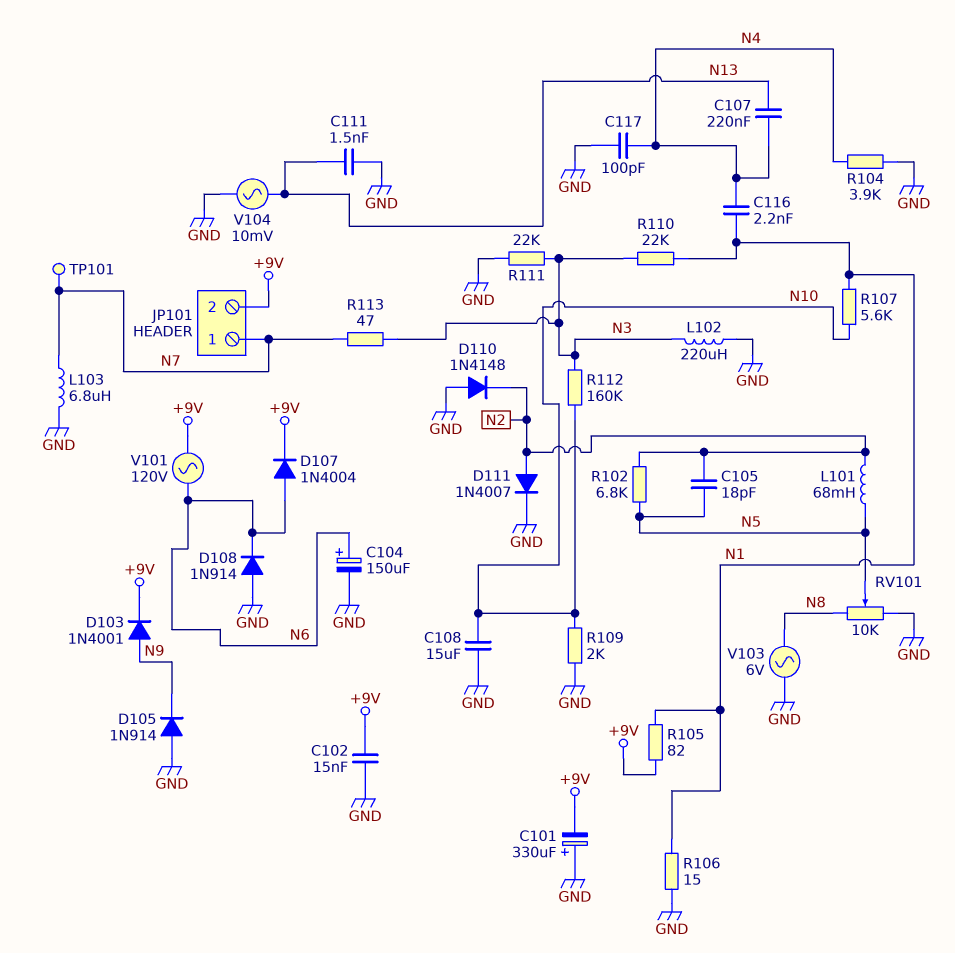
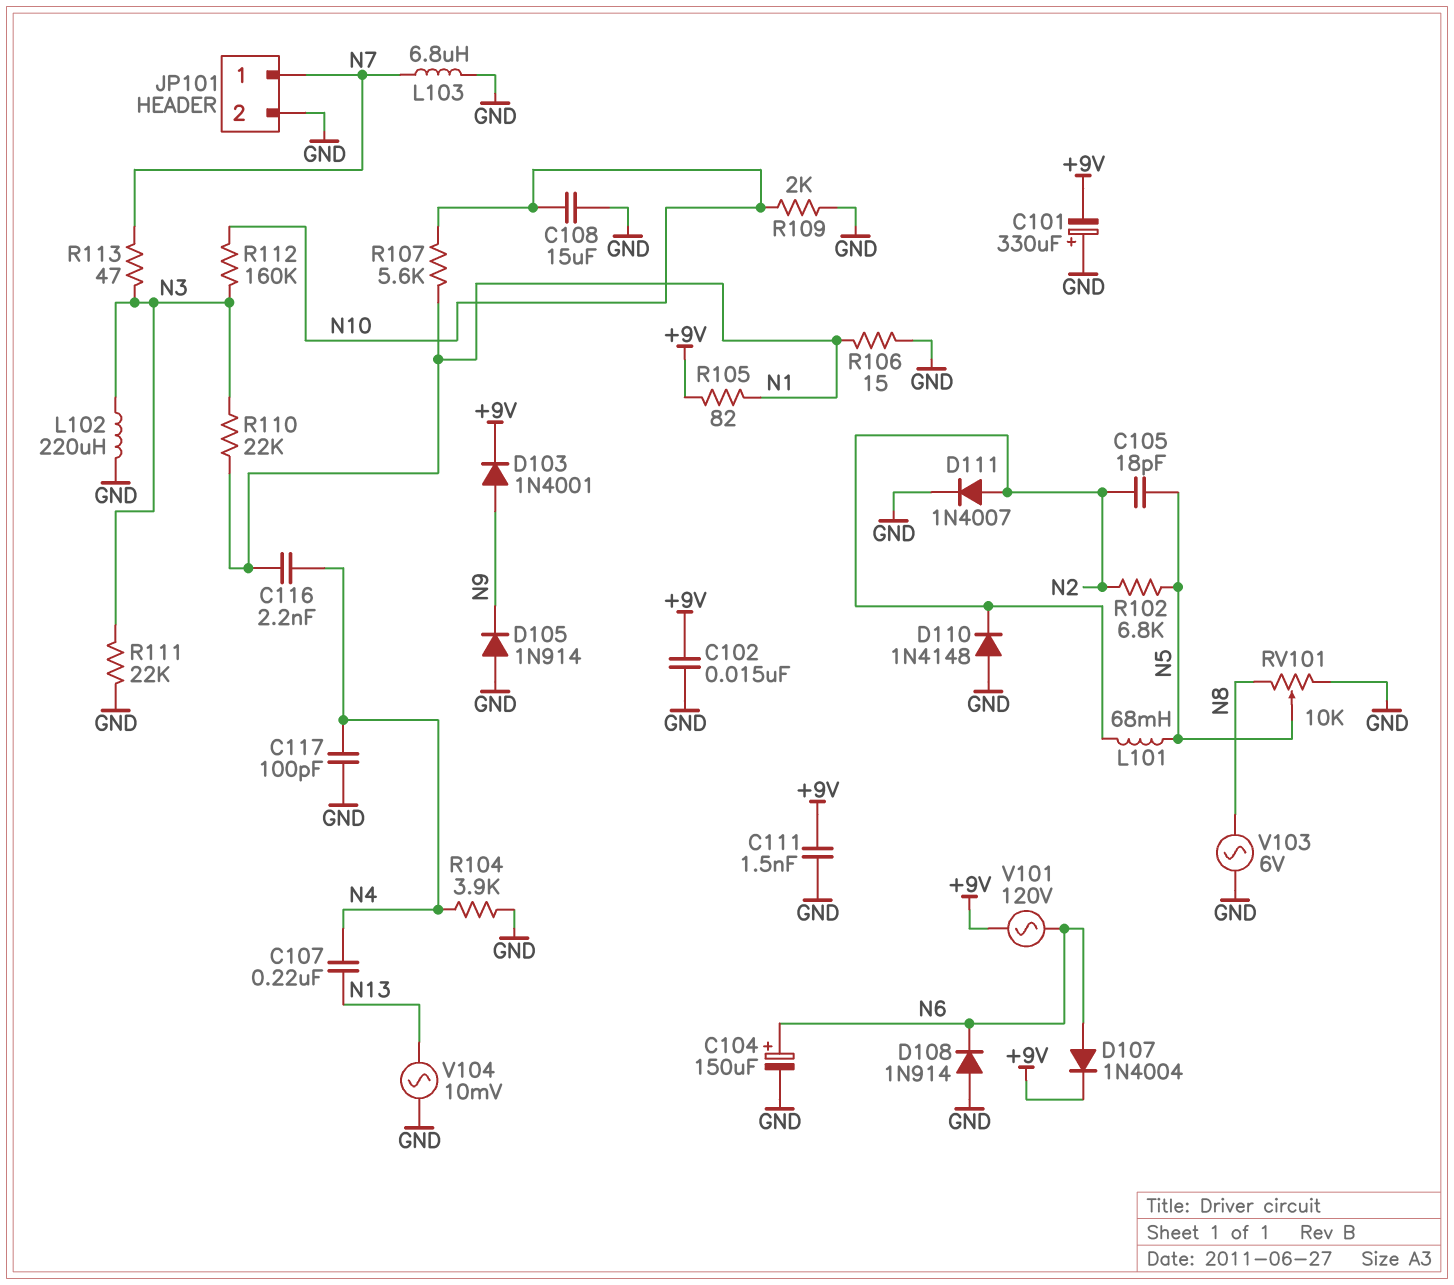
C111: 1.5nF (GND, N13) -> 1.5nF (+9V, GND)
JP101 pin 2: +9V -> GND
TP101: test point (N7) -> none

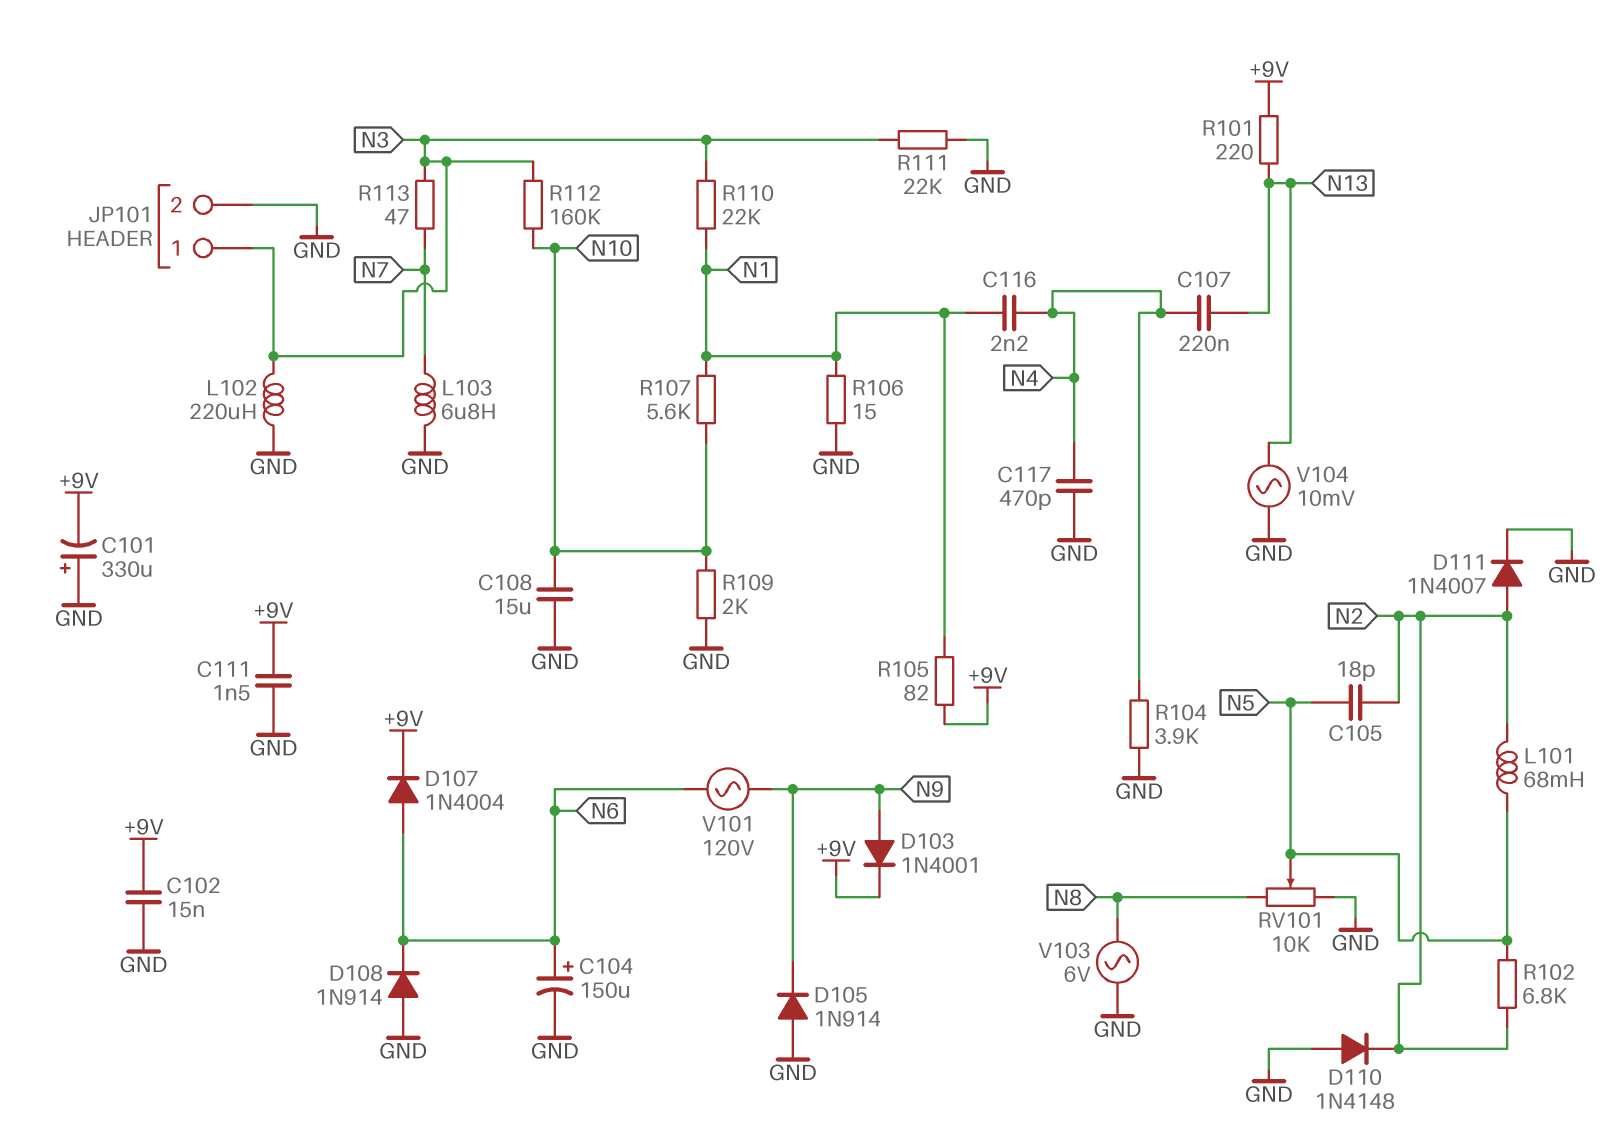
C117: 100pF (GND, N4) -> 470pF (GND, N4)
JP101 pin 1: N7 -> N3
R101: none -> 220 (+9V, N13)
V101: AC 120V (+9V, N6) -> AC 120V (N6, N9)

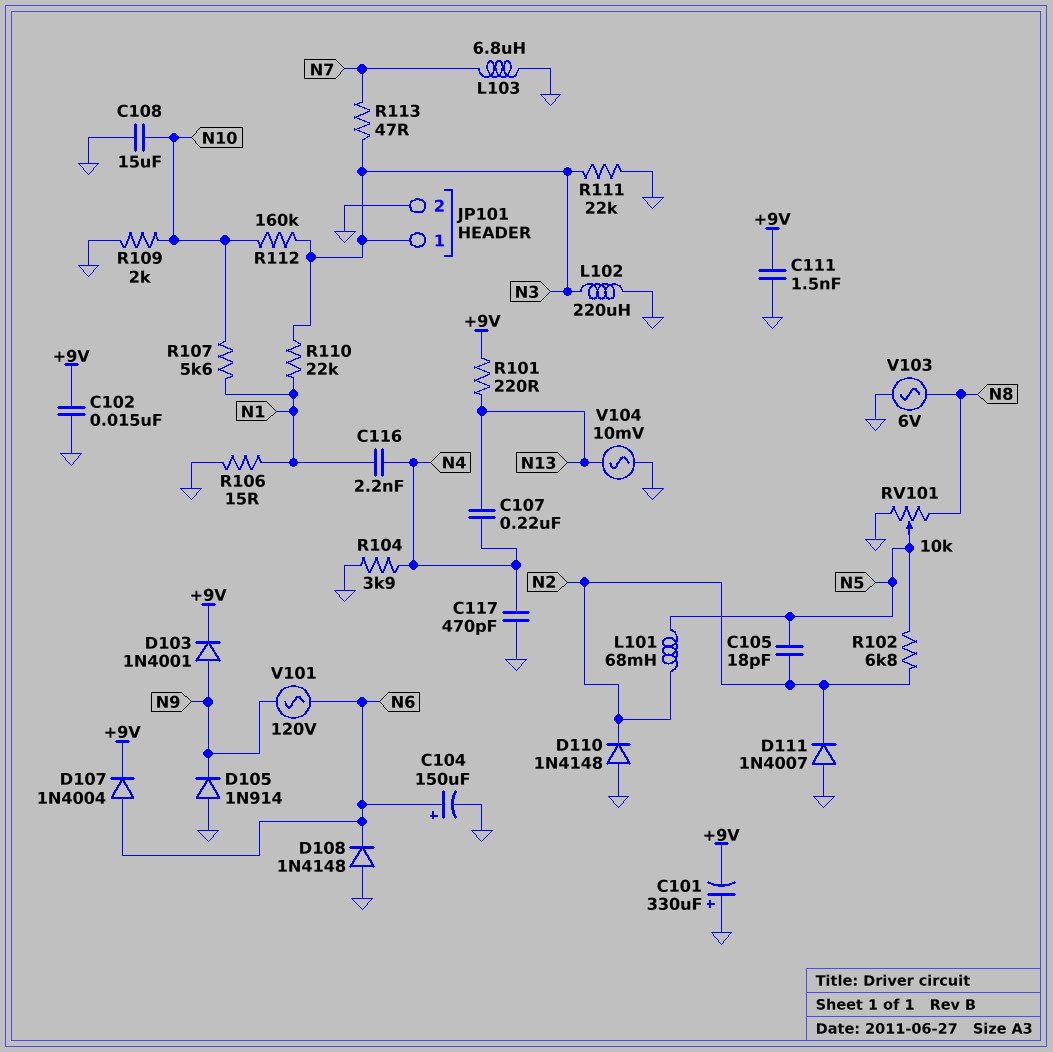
D108: diode 1N914 (A GND, K N6) -> diode 1N4148 (A GND, K N6)
D111: diode 1N4007 (A N2, K GND) -> diode 1N4007 (A GND, K N2)
R105: 82 (+9V, N1) -> none

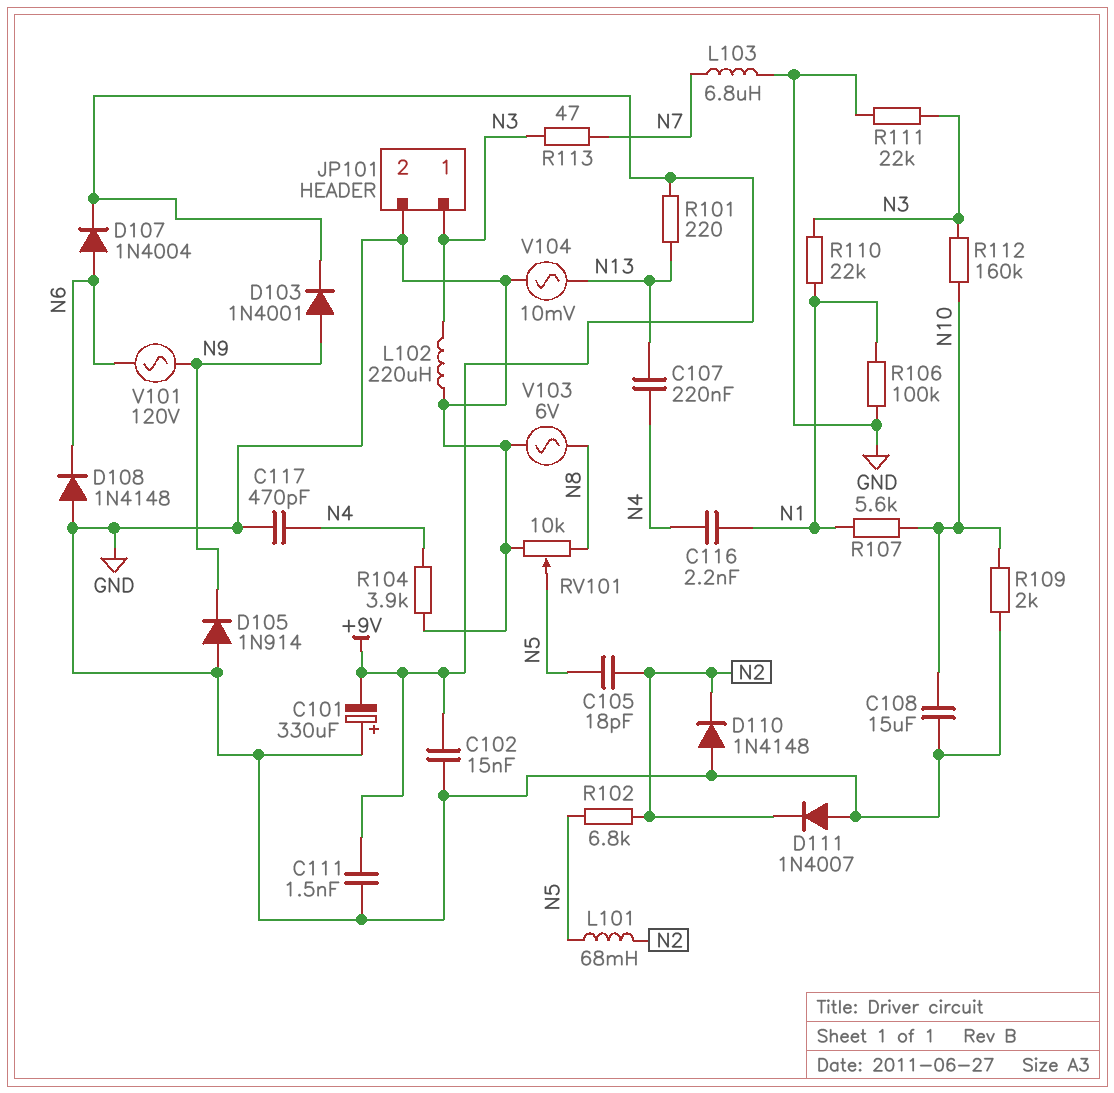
C104: 150uF (plus N6, minus GND) -> none
R106: 15 (GND, N1) -> 100k (GND, N1)

